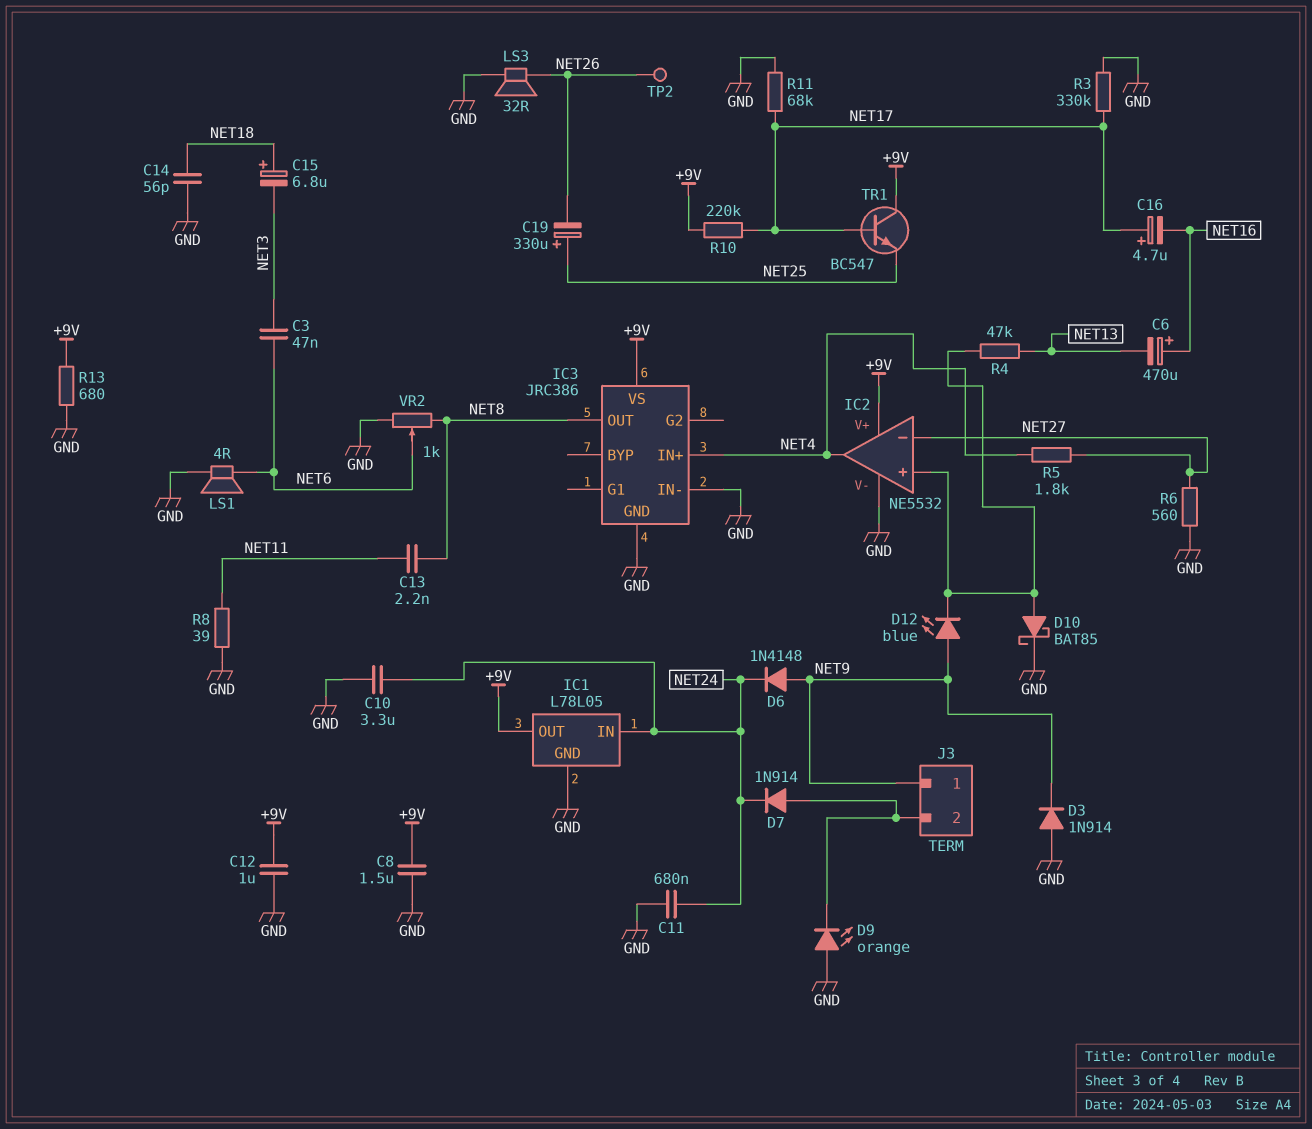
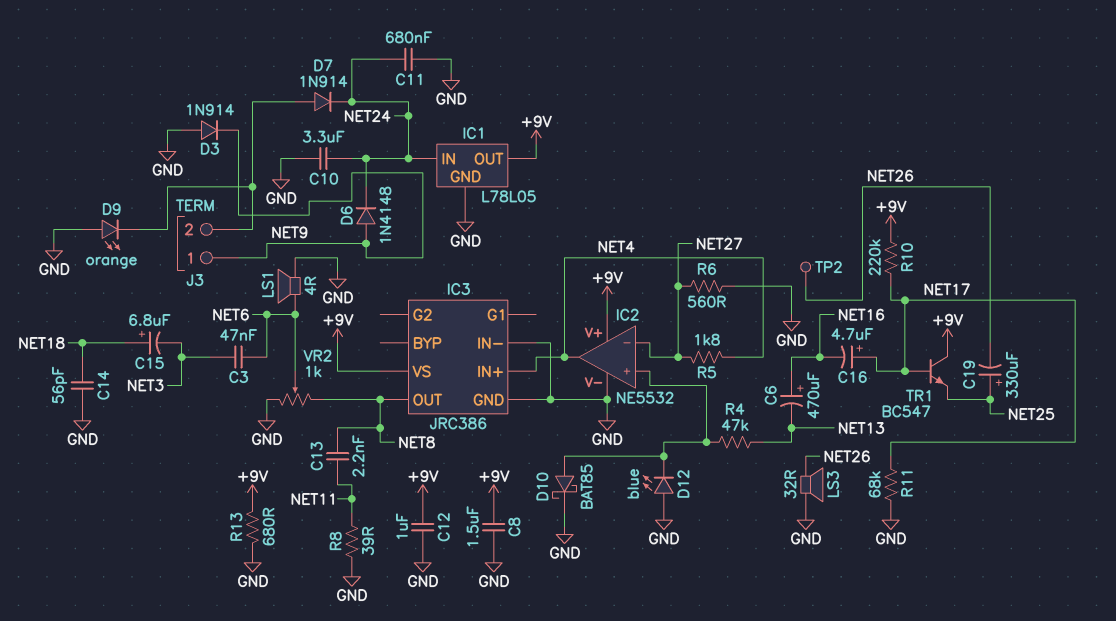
D12: LED blue (A NET9, K IC2/in+) -> LED blue (A GND, K IC2/in+)
R3: 330k (GND, NET17) -> none

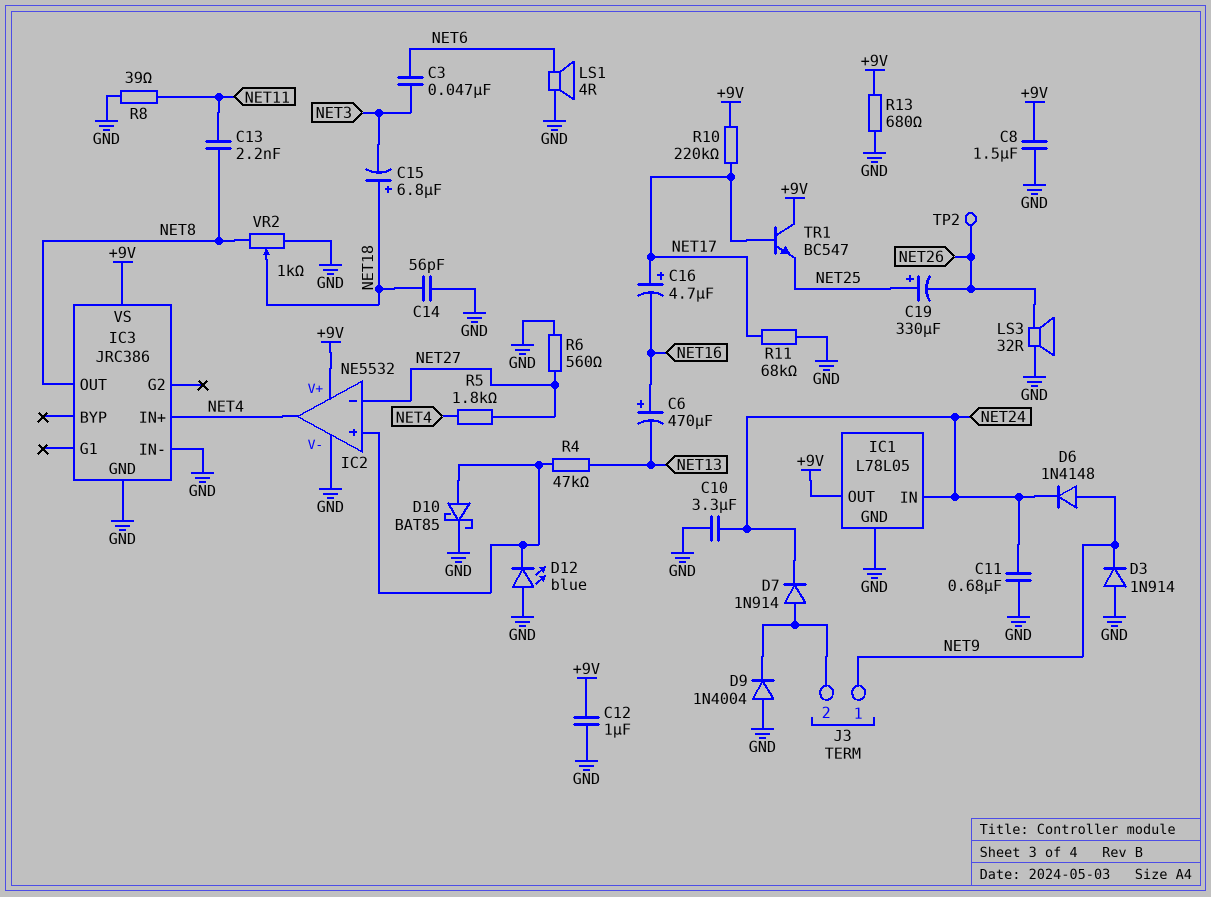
D9: LED orange (A GND, K J3/2) -> diode 1N4004 (A GND, K J3/2)
VR2: 1k (GND, NET8, wiper NET6) -> 1k (GND, NET8, wiper NET18)

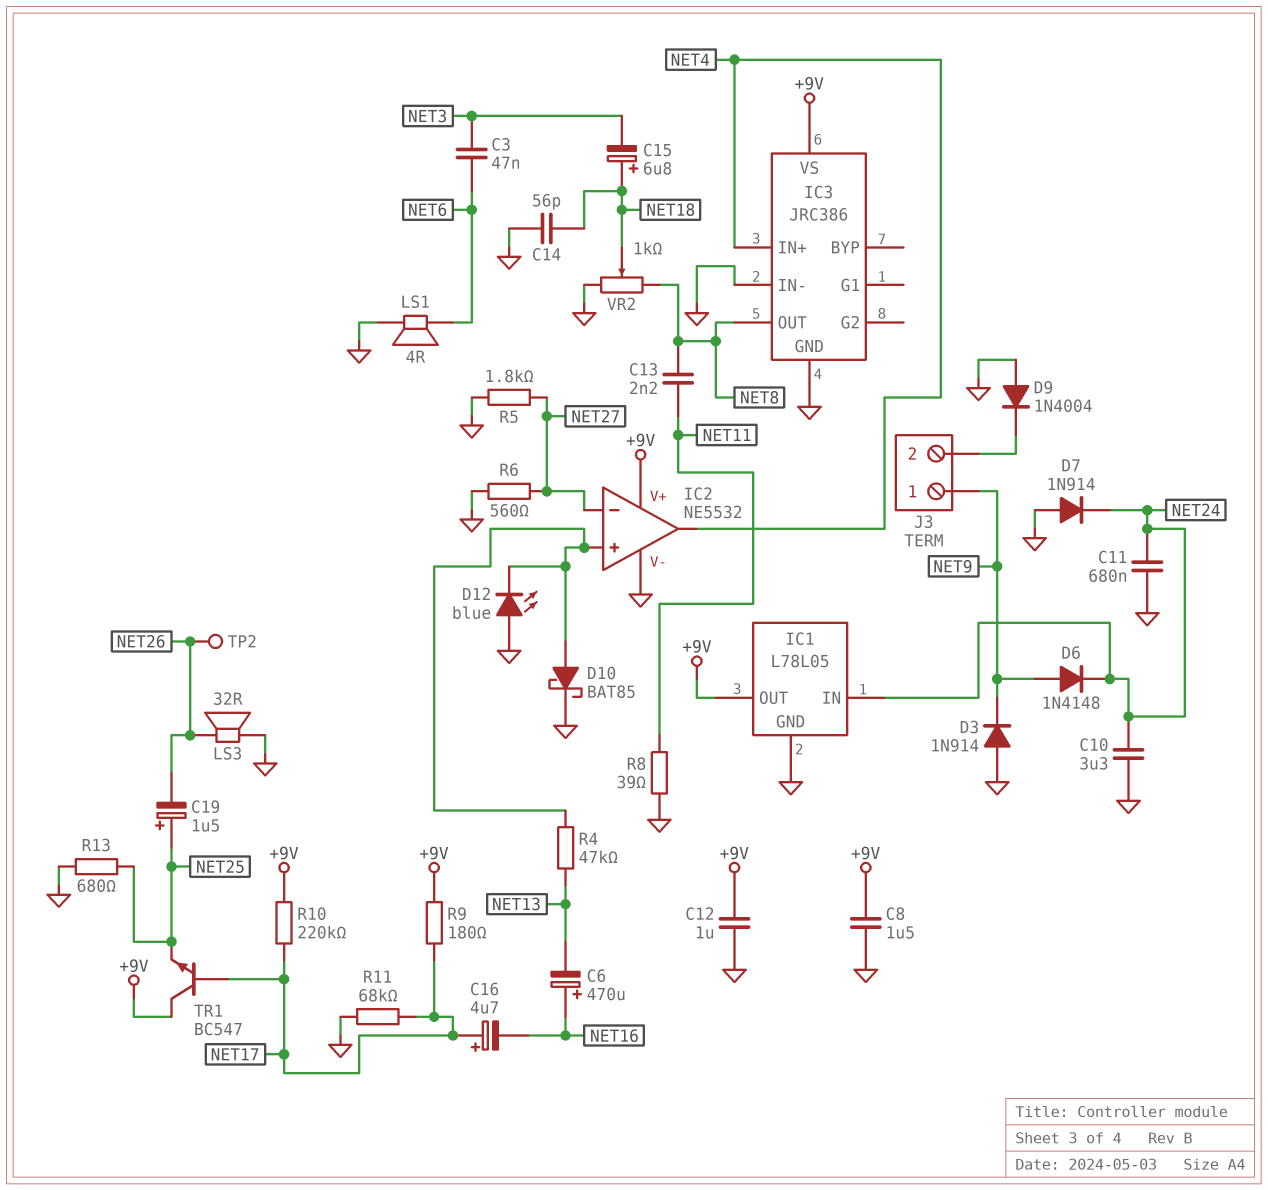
C19: 330uF (plus NET25, minus NET26) -> 1.5uF (plus NET25, minus NET26)
D7: diode 1N914 (A J3/2, K NET24) -> diode 1N914 (A GND, K NET24)
R5: 1.8k (NET4, NET27) -> 1.8k (GND, NET27)
R9: none -> 180 (+9V, NET17)
R13: 680 (+9V, GND) -> 680 (GND, NET25)

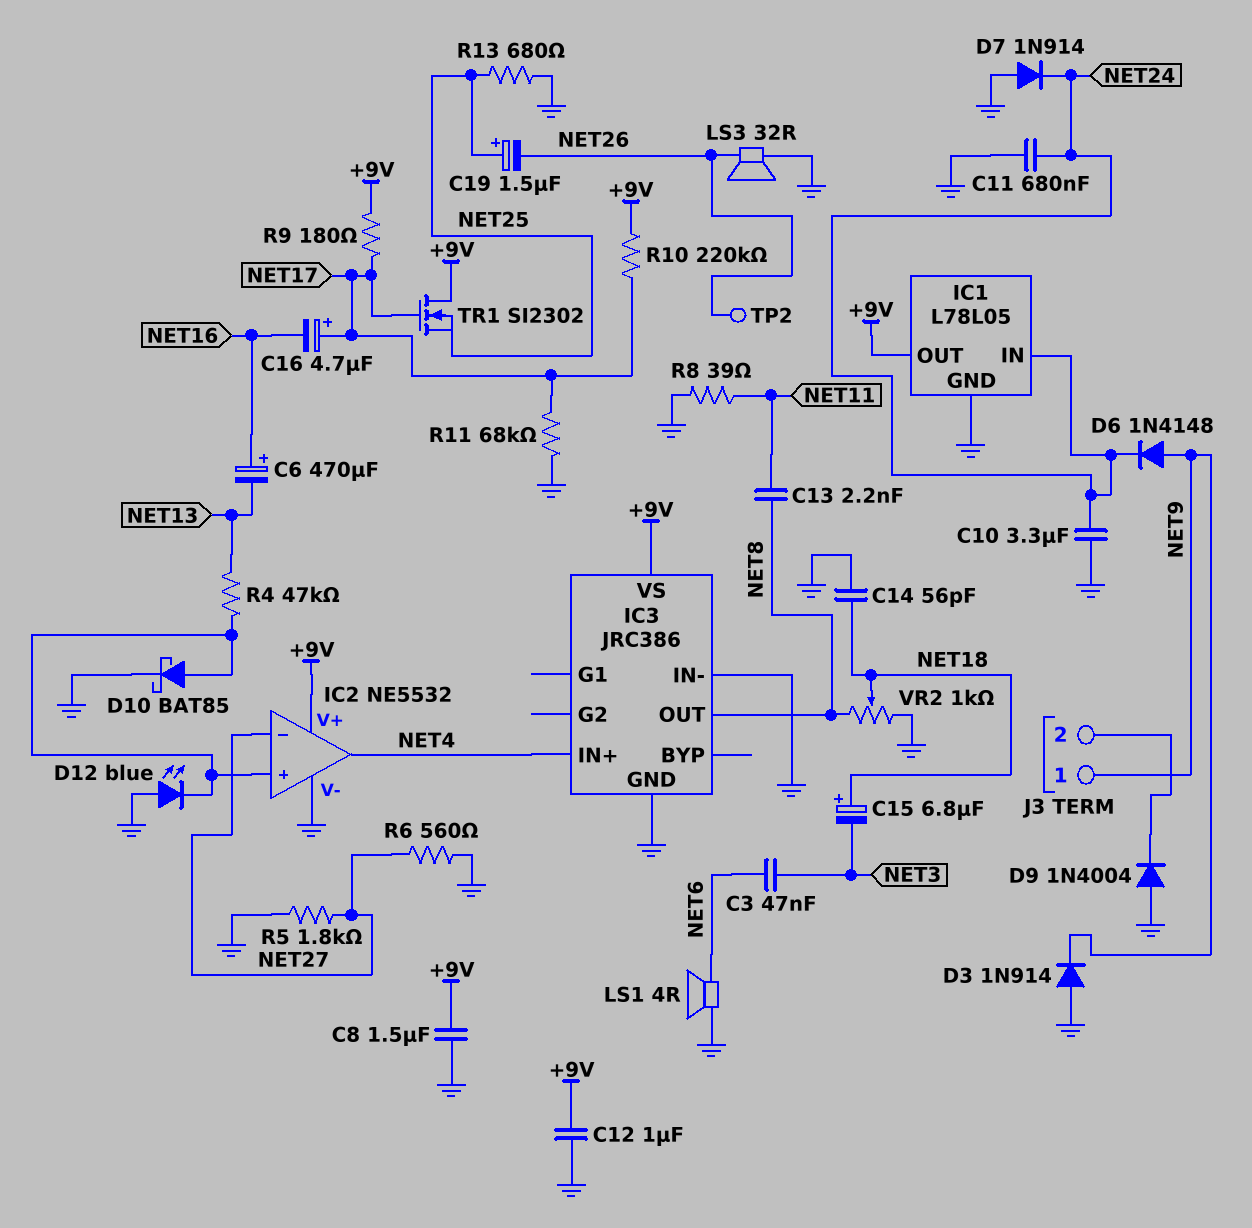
TR1: NPN BC547 (B NET17, C +9V, E NET25) -> NMOS SI2302 (G NET17, D +9V, S NET25)

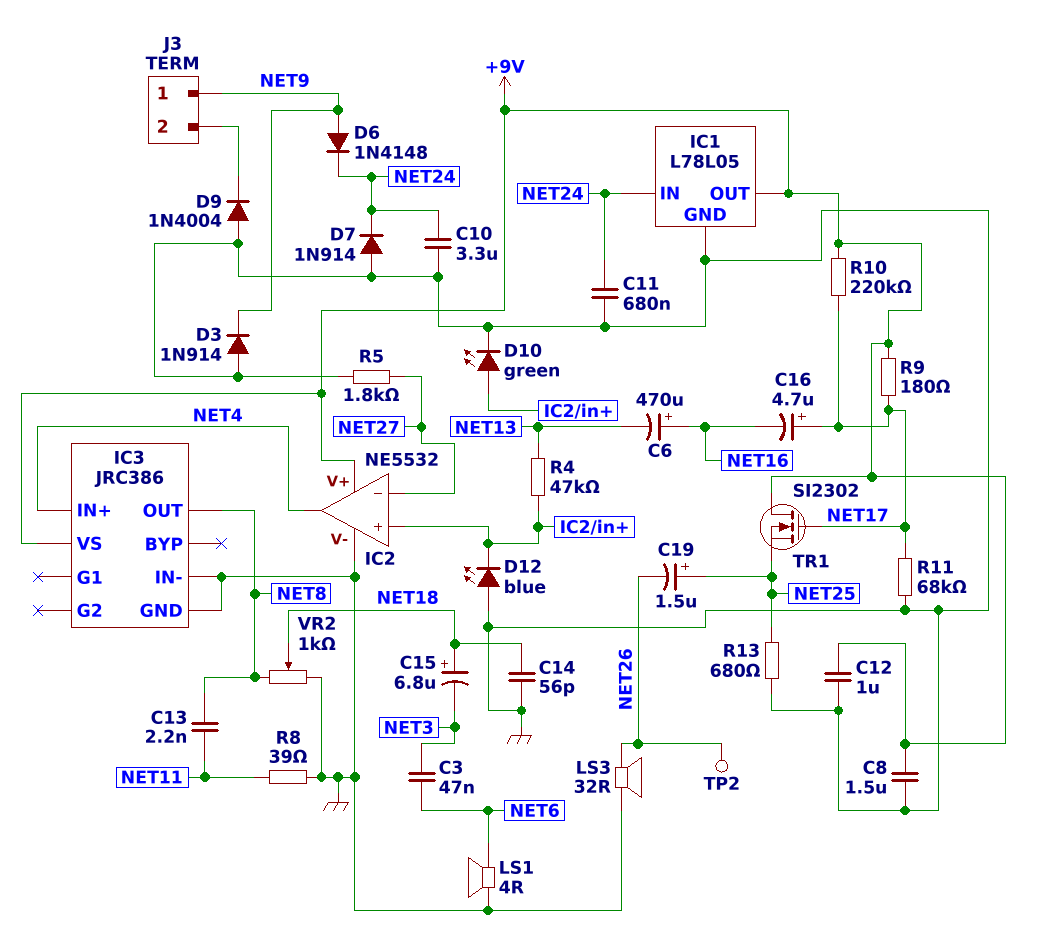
D10: schottky BAT85 (A IC2/in+, K GND) -> LED green (A IC2/in+, K GND)
R6: 560 (GND, NET27) -> none

